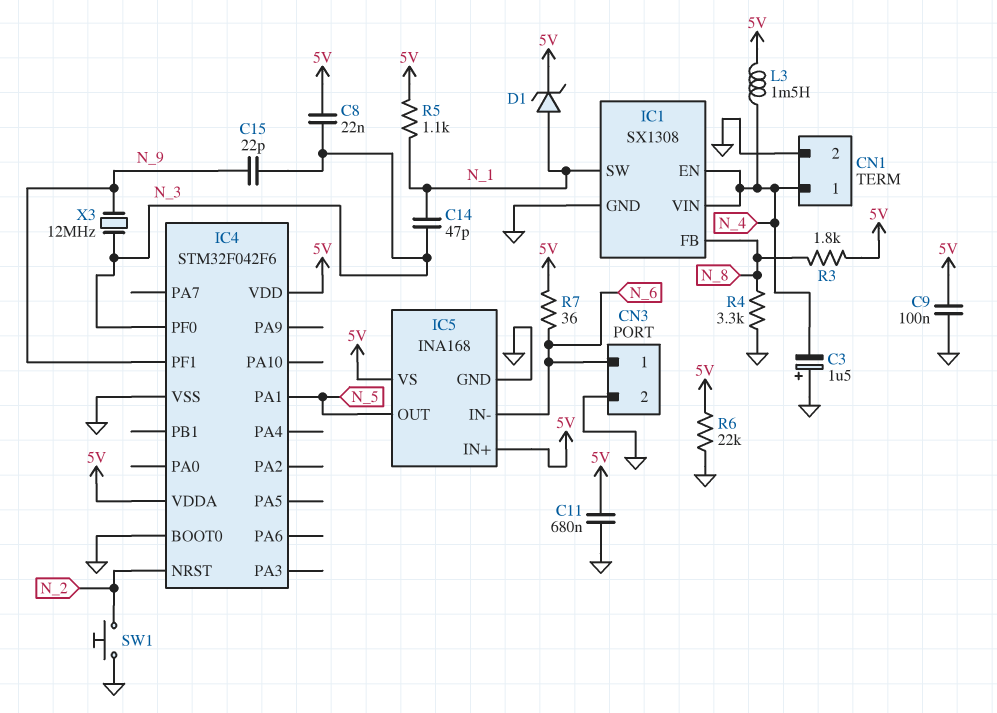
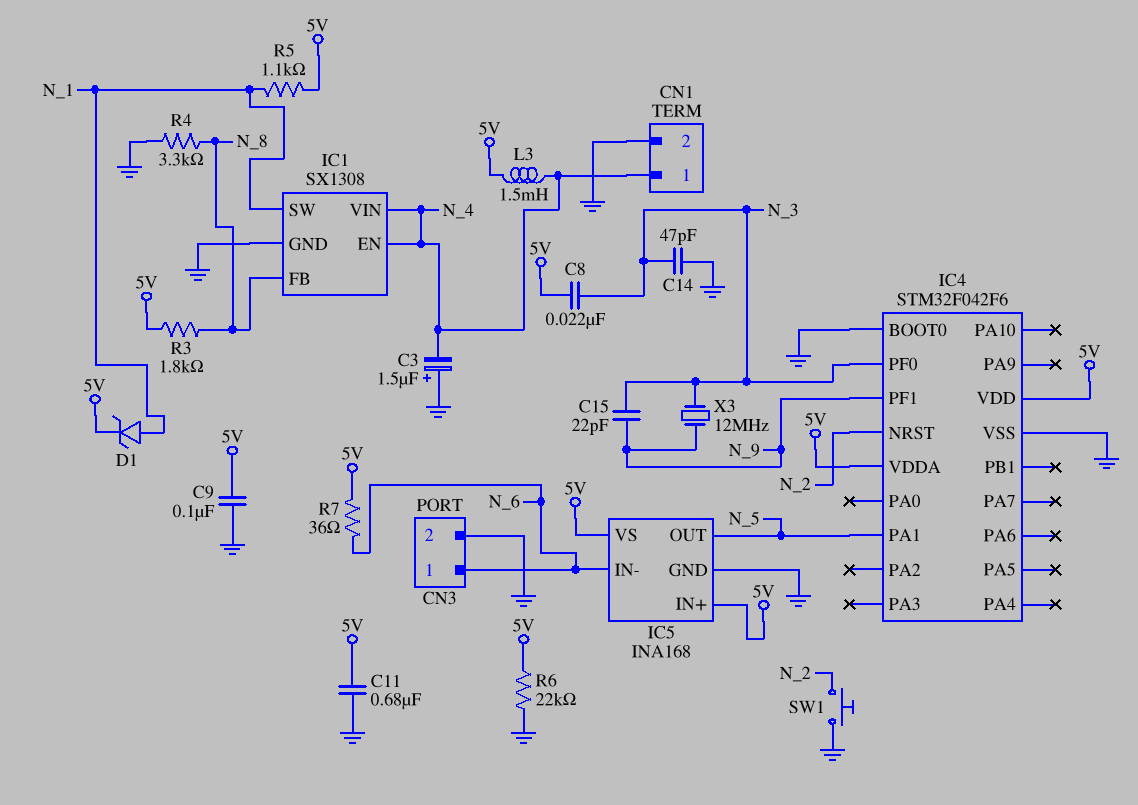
C14: 47pF (N_1, N_3) -> 47pF (GND, N_3)

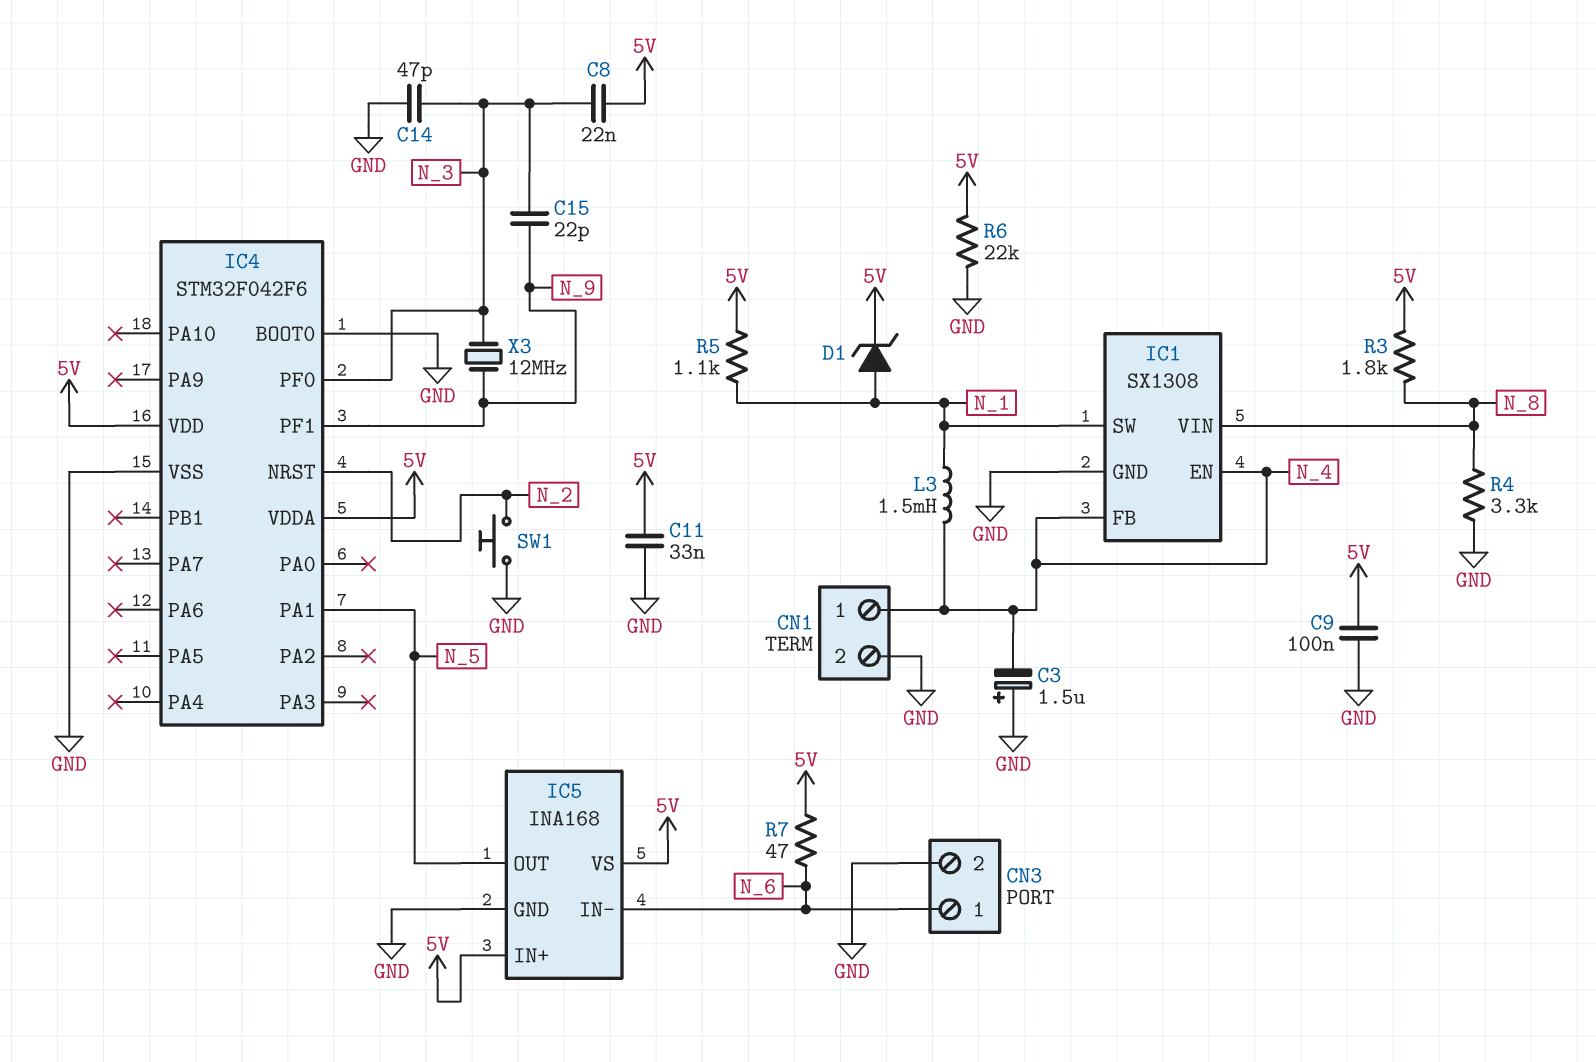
C11: 680nF (5V, GND) -> 33nF (5V, GND)
IC1 pin FB: N_8 -> N_4
IC1 pin VIN: N_4 -> N_8
L3: 1.5mH (5V, N_4) -> 1.5mH (N_1, N_4)
R7: 36 (5V, N_6) -> 47 (5V, N_6)

